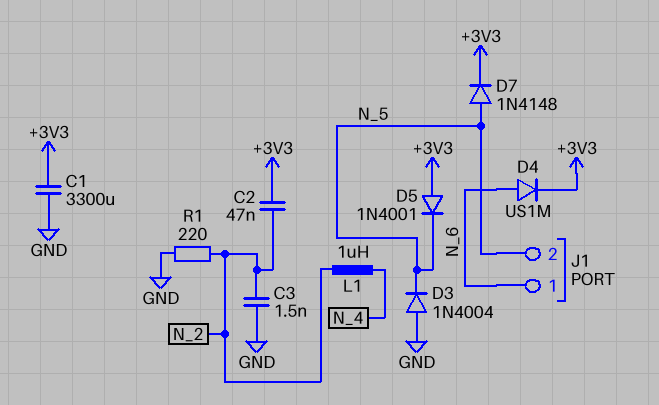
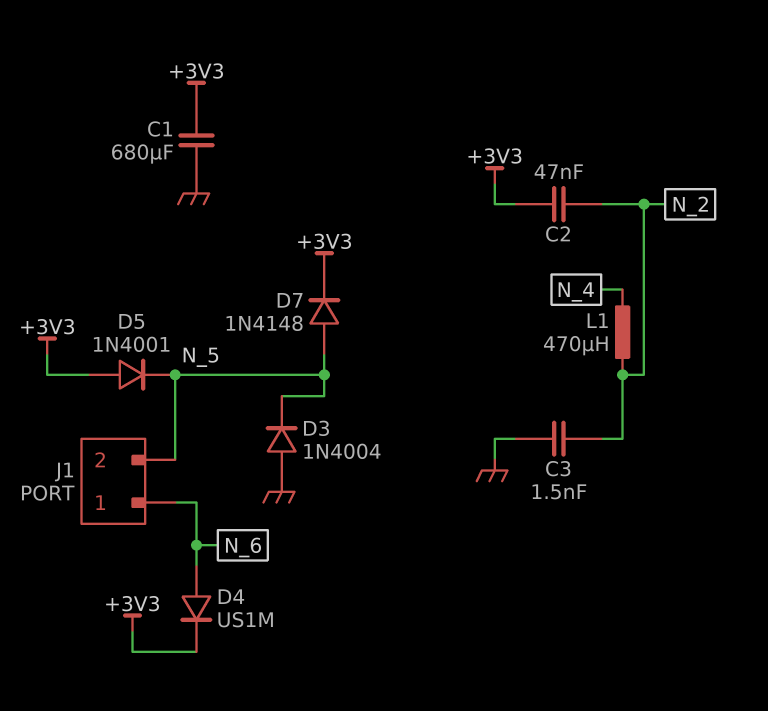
C1: 3300uF (+3V3, GND) -> 680uF (+3V3, GND)
L1: 1uH (N_2, N_4) -> 470uH (N_2, N_4)
R1: 220 (GND, N_2) -> none

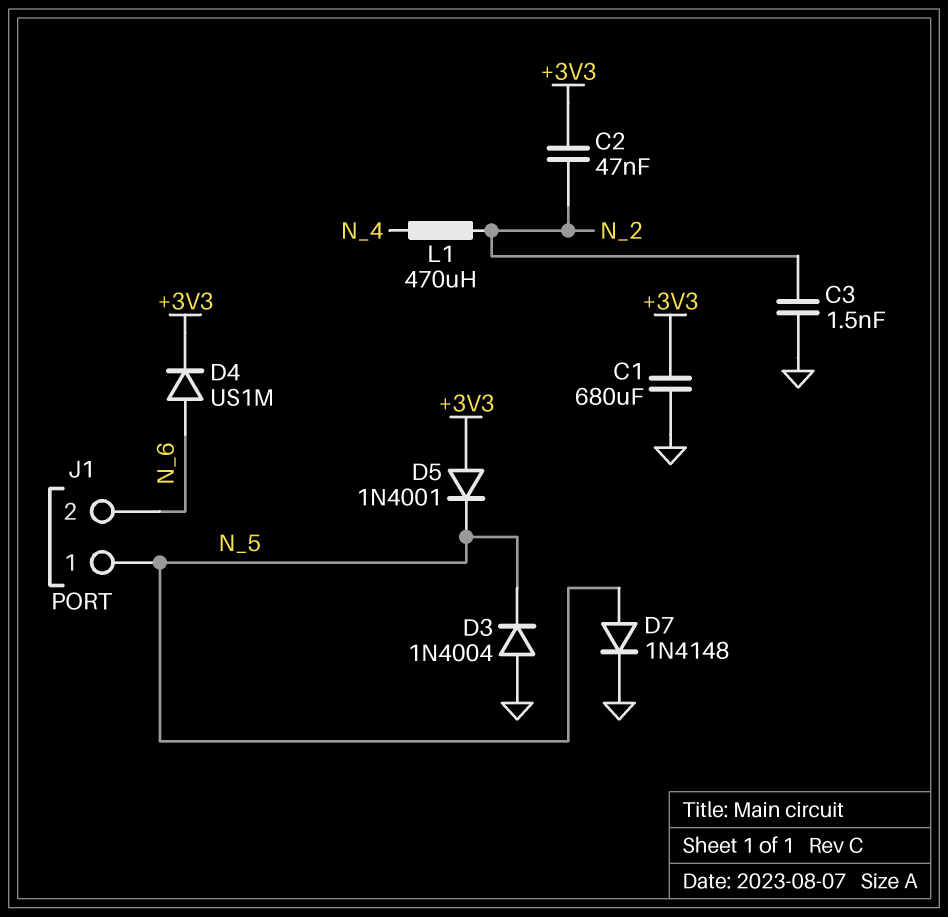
D7: diode 1N4148 (A N_5, K +3V3) -> diode 1N4148 (A N_5, K GND)
J1 pin 1: N_6 -> N_5
J1 pin 2: N_5 -> N_6

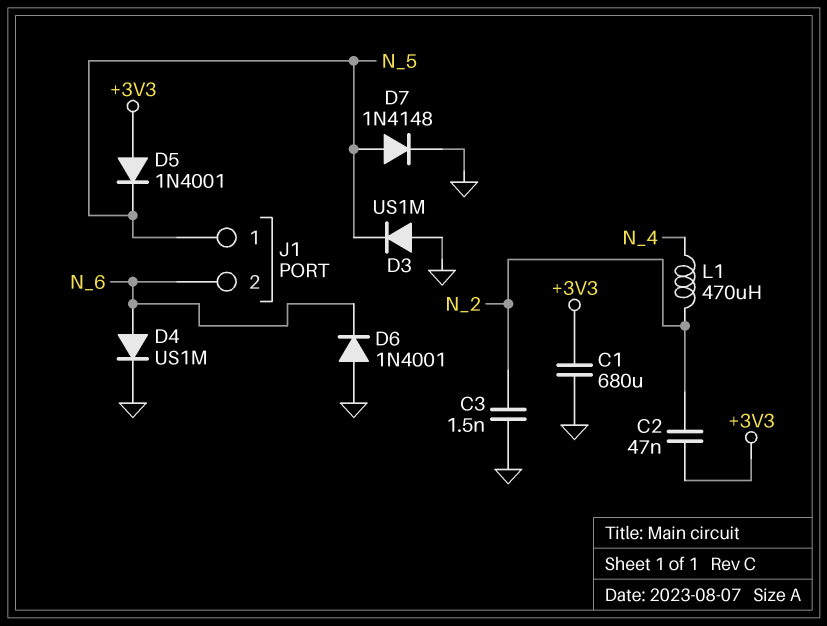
D3: diode 1N4004 (A GND, K N_5) -> diode US1M (A GND, K N_5)
D4: diode US1M (A N_6, K +3V3) -> diode US1M (A N_6, K GND)
D6: none -> diode 1N4001 (A GND, K N_6)

